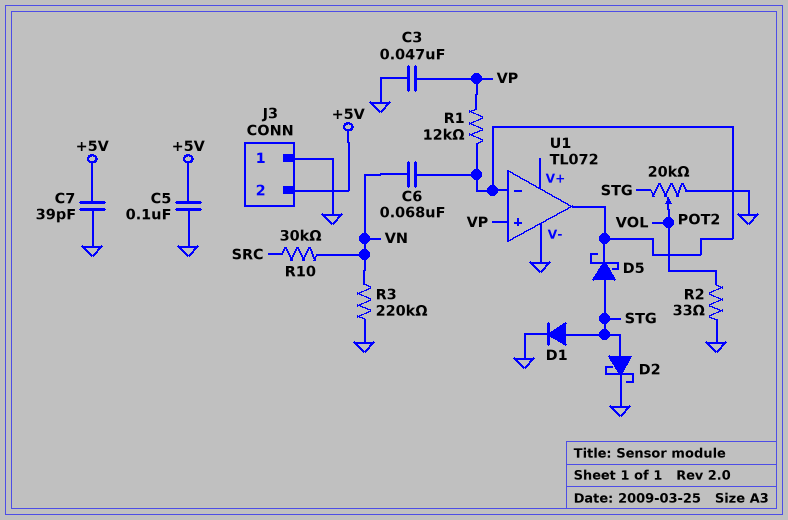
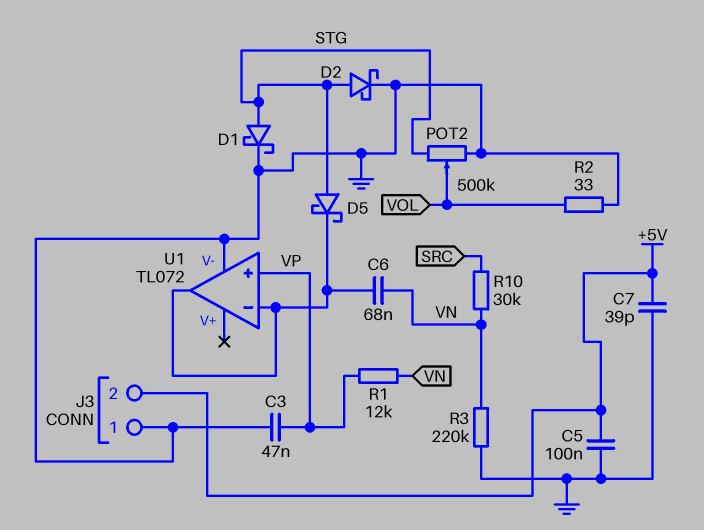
D1: diode (A STG, K GND) -> schottky (A STG, K GND)
POT2: 20k (GND, STG, wiper VOL) -> 500k (GND, STG, wiper VOL)
R1: 12k (U1/in-, VP) -> 12k (VN, VP)

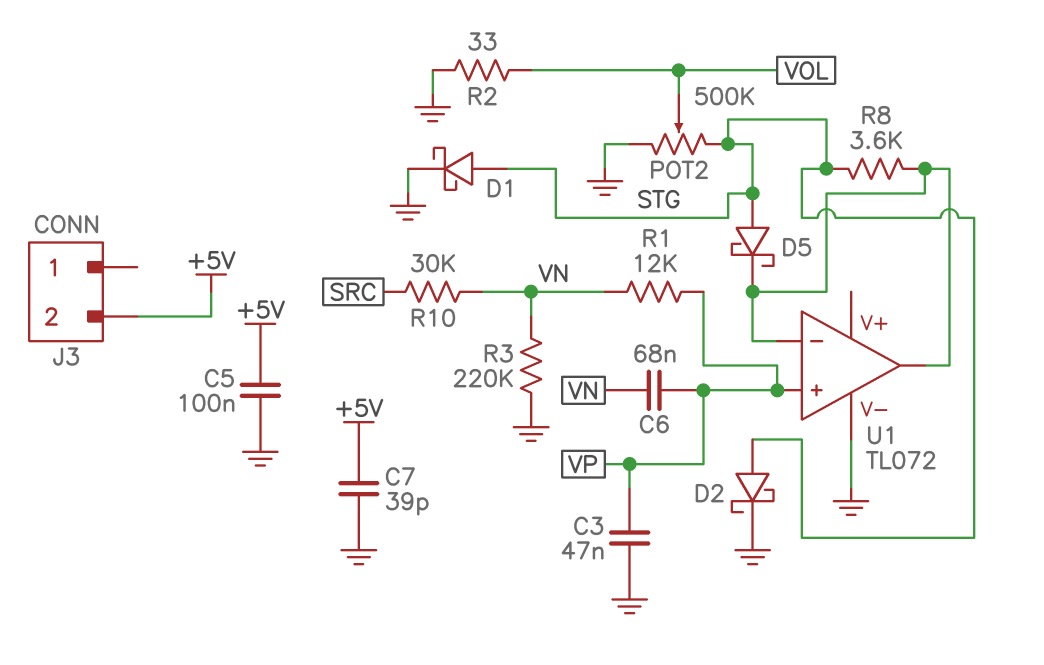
C6: 68nF (U1/in-, VN) -> 68nF (VN, VP)
J3 pin 1: GND -> none
R8: none -> 3.6k (STG, U1/in-)

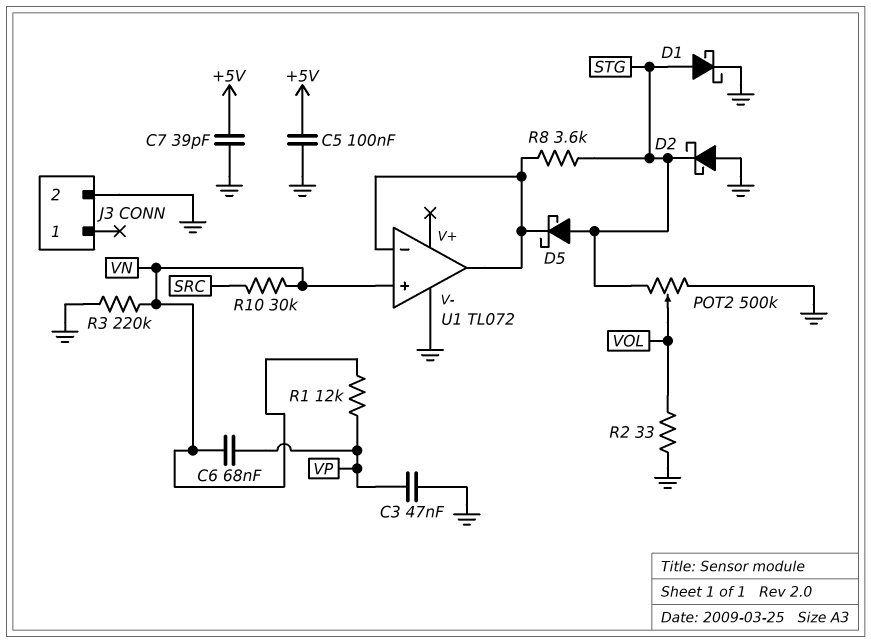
D2: schottky (A STG, K GND) -> schottky (A GND, K STG)
J3 pin 2: +5V -> GND
U1 pin in+: VP -> VN

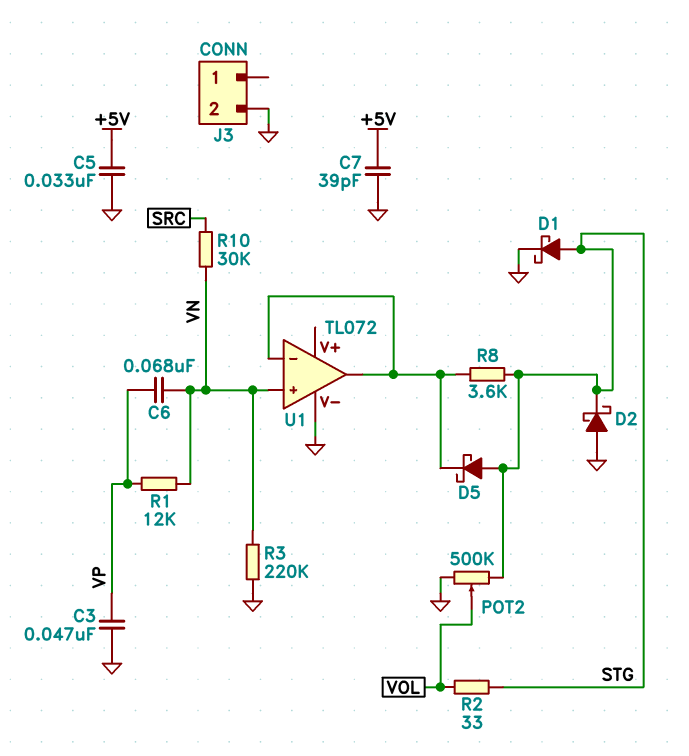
C5: 100nF (+5V, GND) -> 33nF (+5V, GND)
R2: 33 (GND, VOL) -> 33 (STG, VOL)

